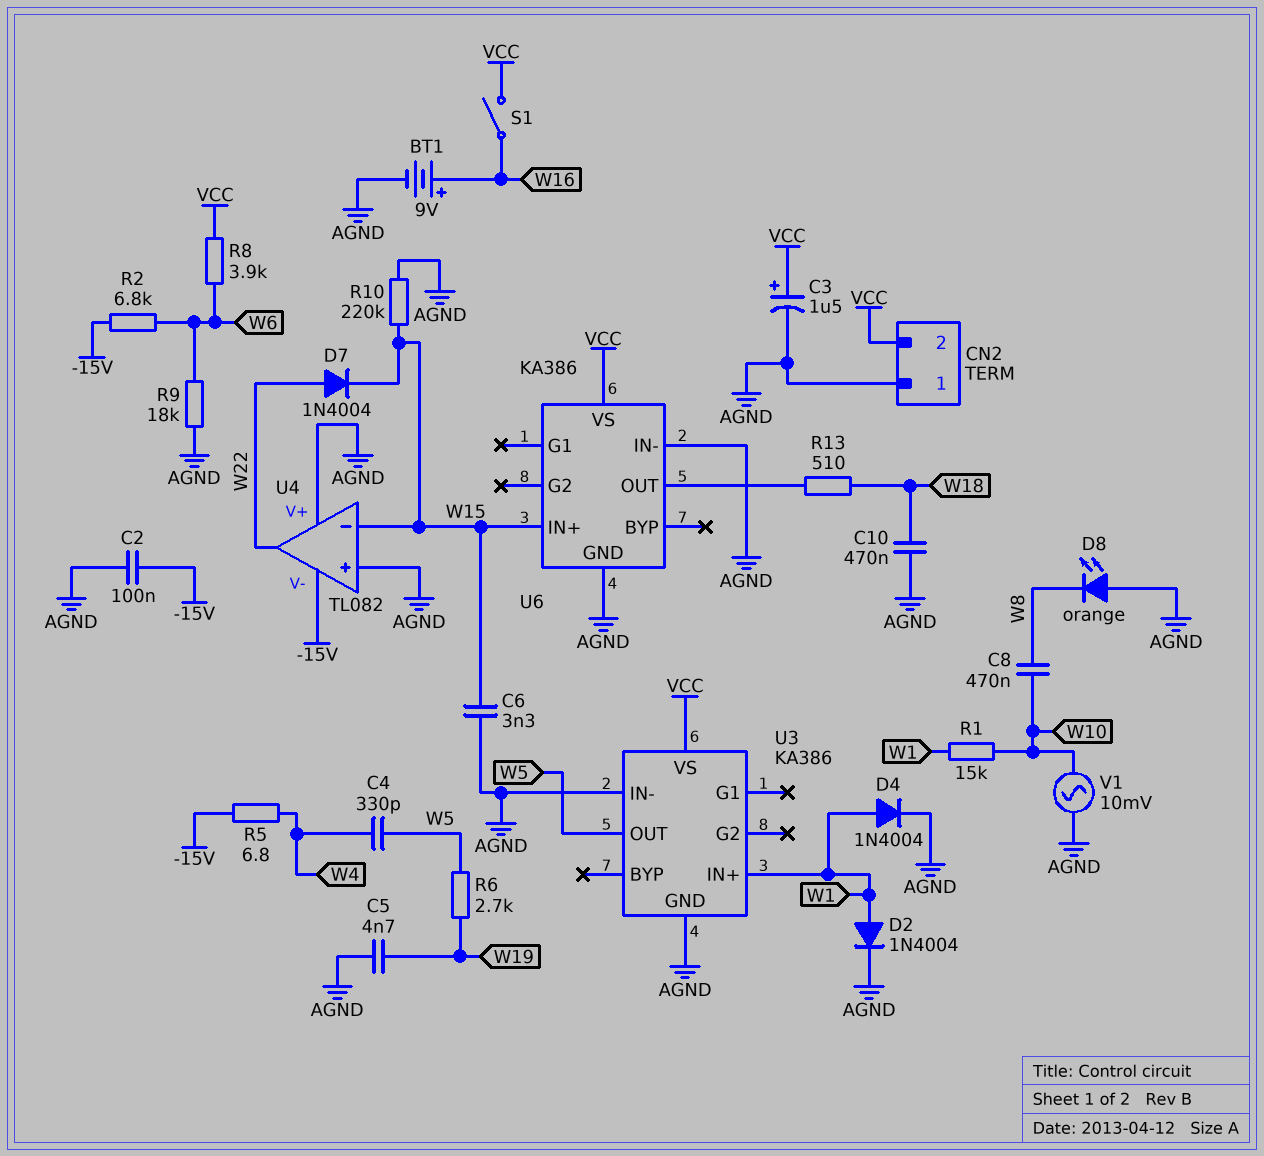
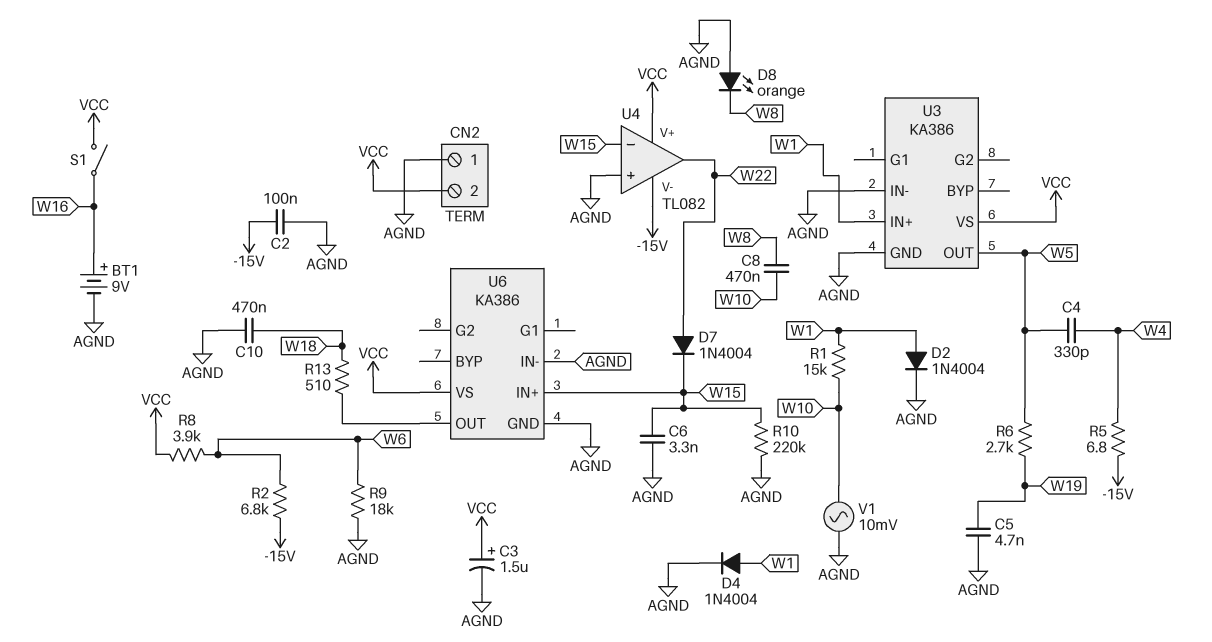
U4 pin V+: AGND -> VCC

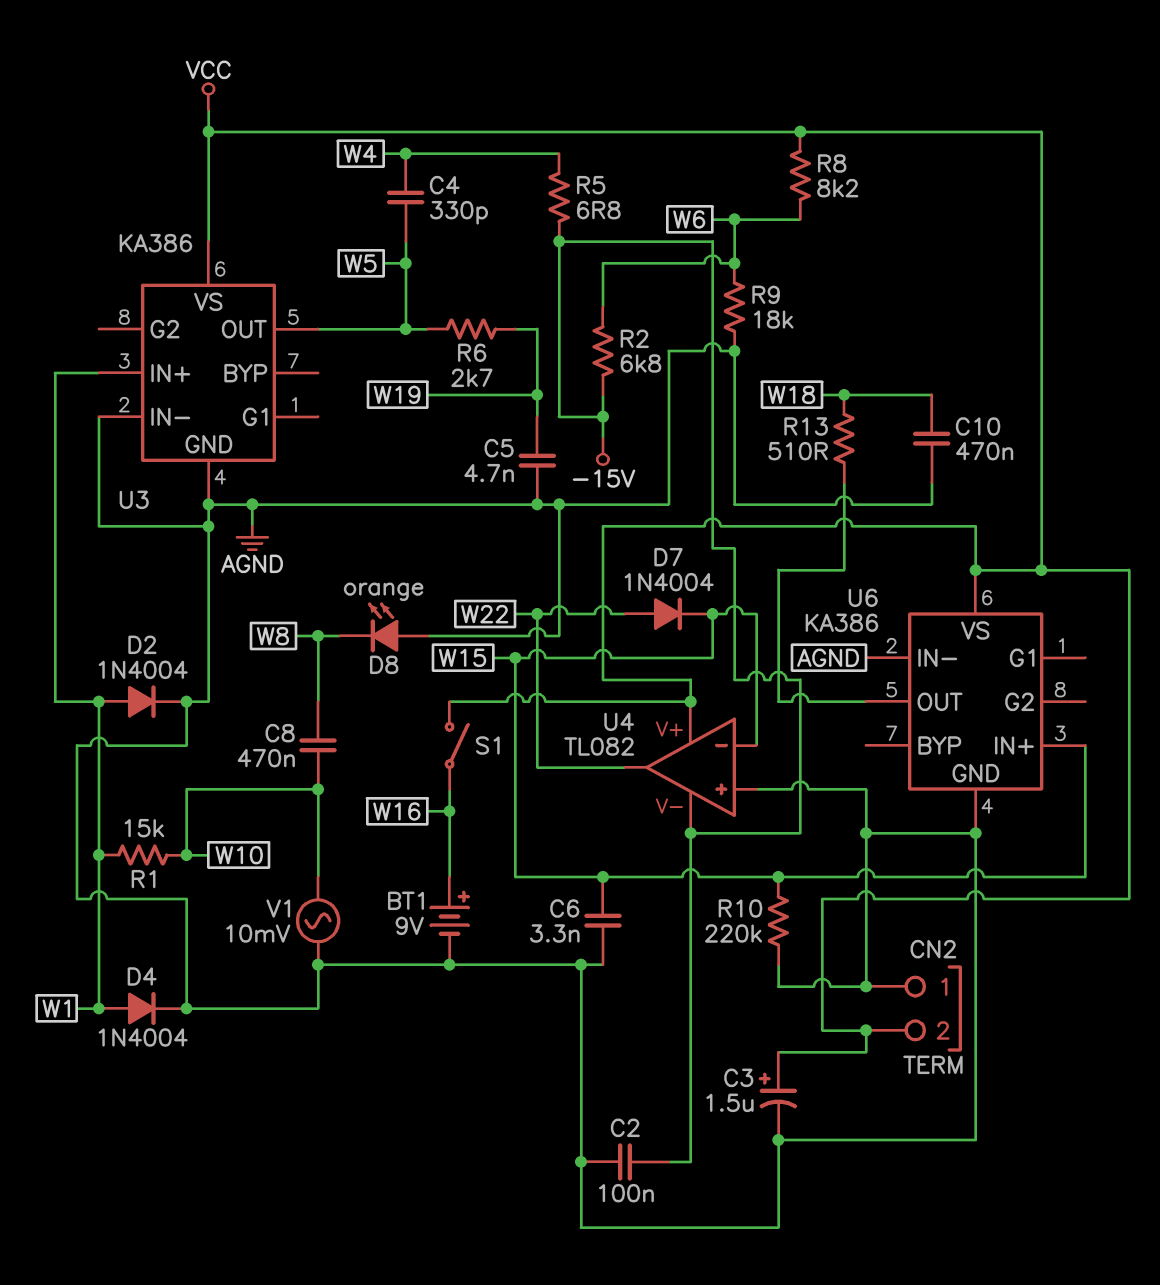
R8: 3.9k (VCC, W6) -> 8.2k (VCC, W6)

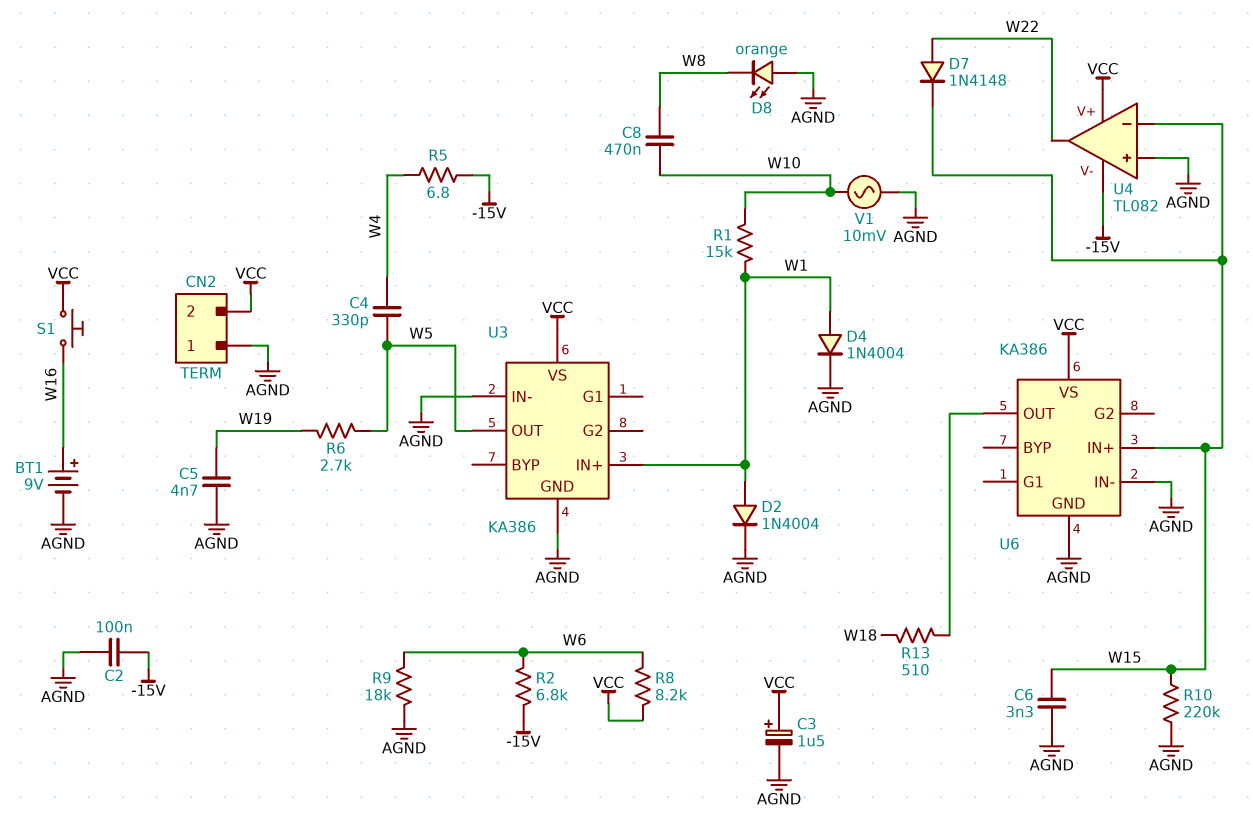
C10: 470nF (AGND, W18) -> none
D7: diode 1N4004 (A W22, K W15) -> diode 1N4148 (A W22, K W15)
S1: switch (VCC, W16) -> button (VCC, W16)

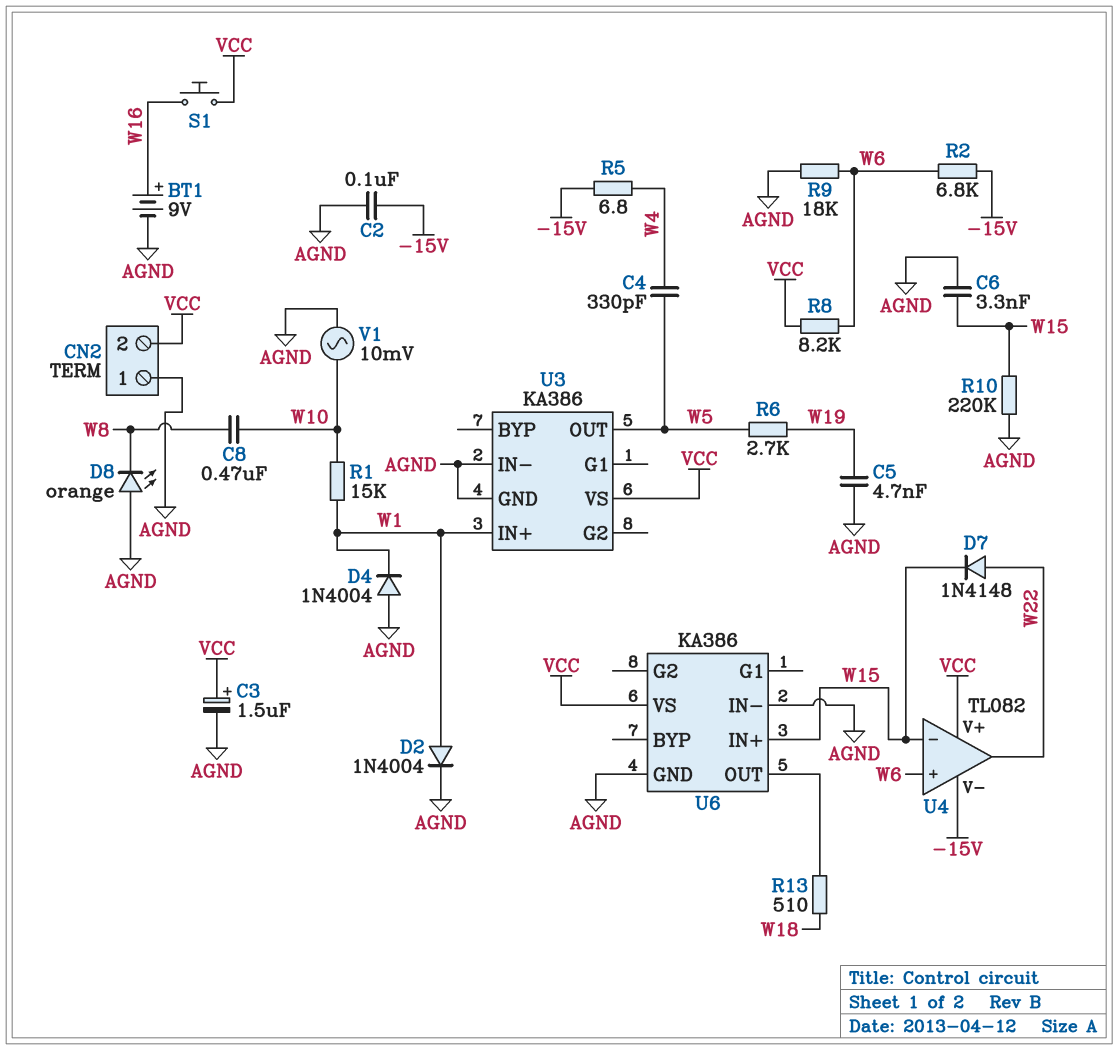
D4: diode 1N4004 (A W1, K AGND) -> diode 1N4004 (A AGND, K W1)
U4 pin in+: AGND -> W6

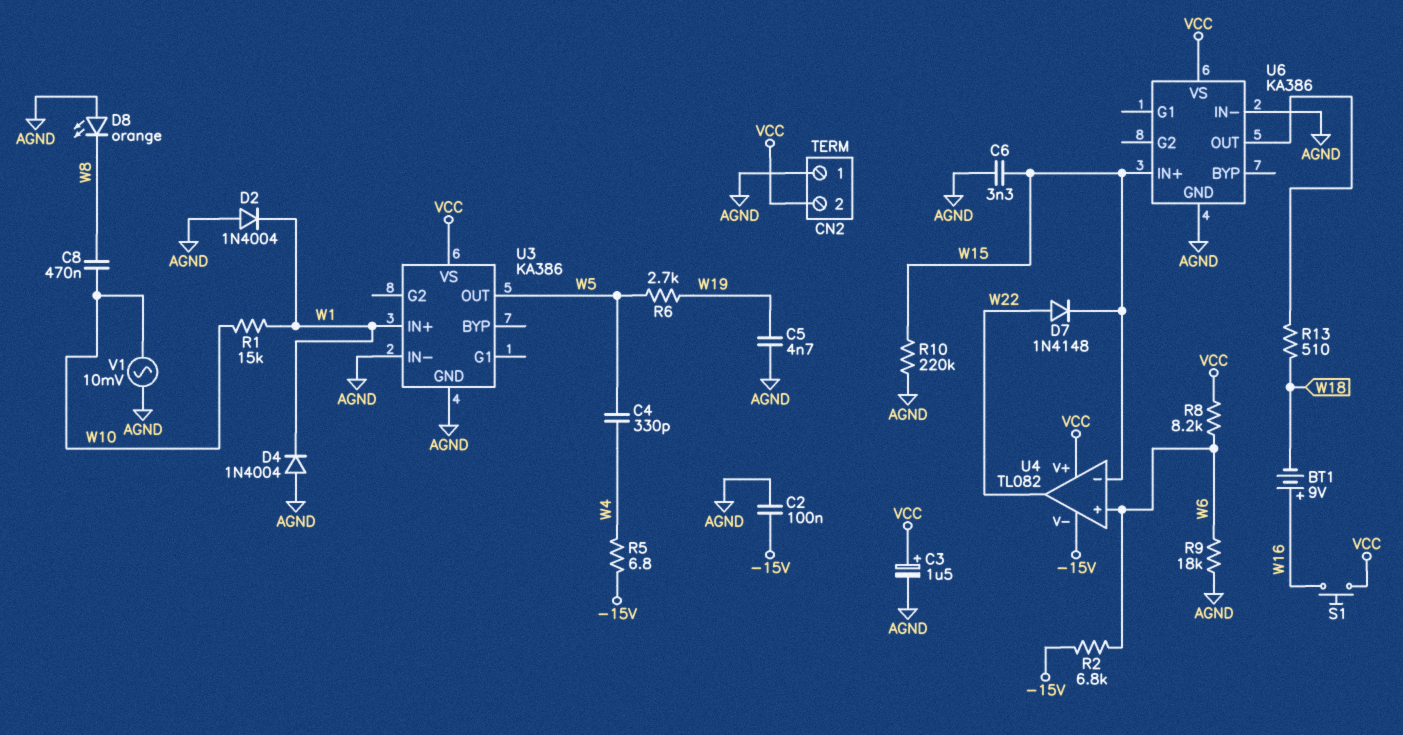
BT1: 9V (plus W16, minus AGND) -> 9V (plus W16, minus W18)
D2: diode 1N4004 (A W1, K AGND) -> diode 1N4004 (A AGND, K W1)

